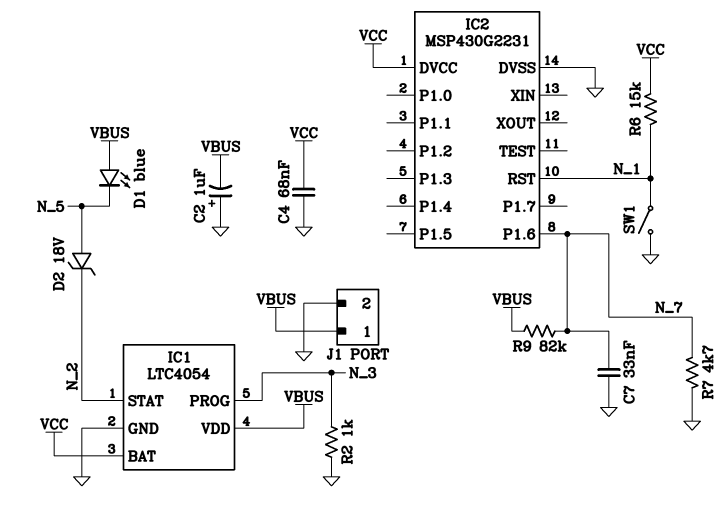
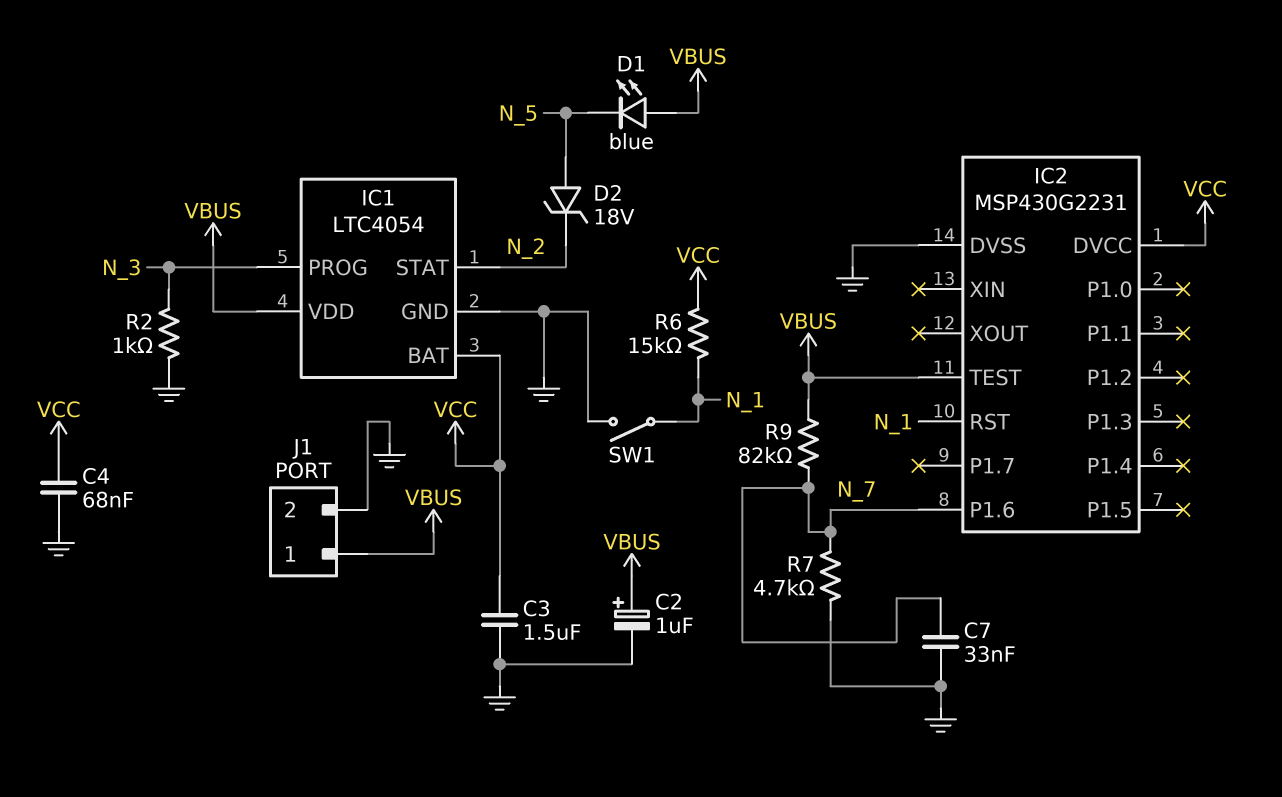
C2: 1uF (plus GND, minus VBUS) -> 1uF (plus VBUS, minus GND)
C3: none -> 1.5uF (GND, VCC)
IC2 pin TEST: none -> VBUS

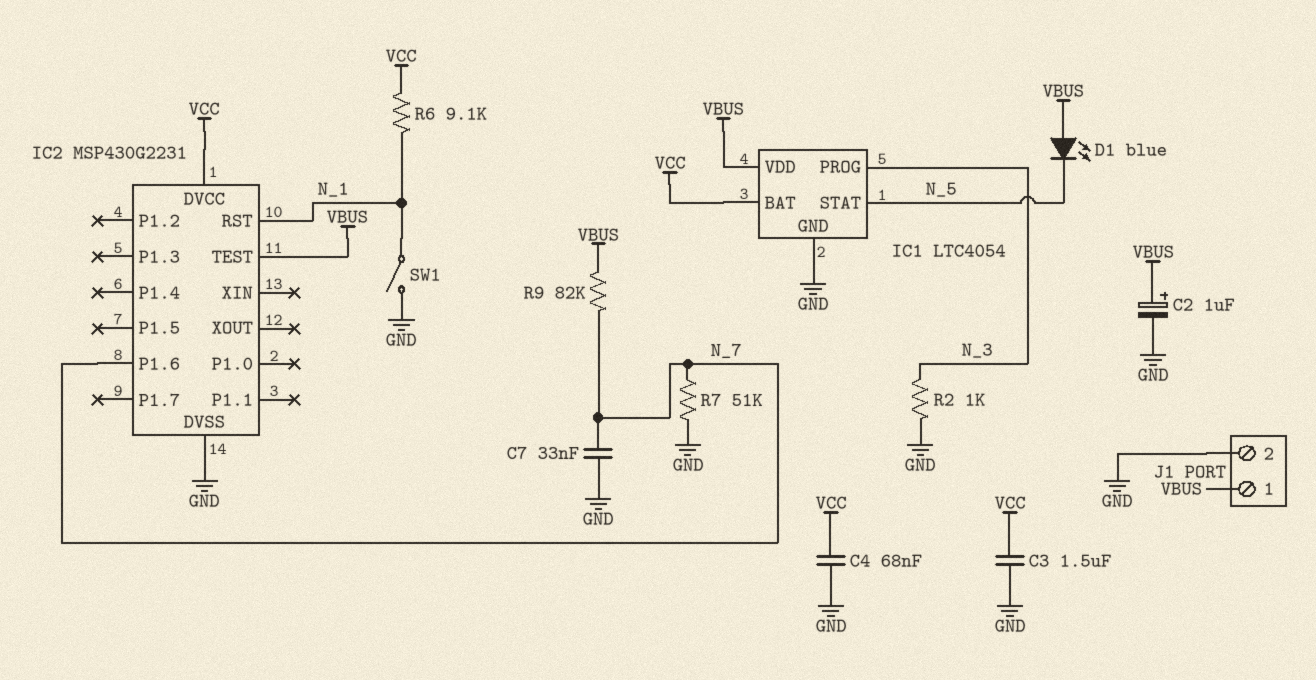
D2: zener 18V (A N_5, K N_2) -> none
IC1 pin STAT: N_2 -> N_5
R6: 15k (N_1, VCC) -> 9.1k (N_1, VCC)
R7: 4.7k (GND, N_7) -> 51k (GND, N_7)

